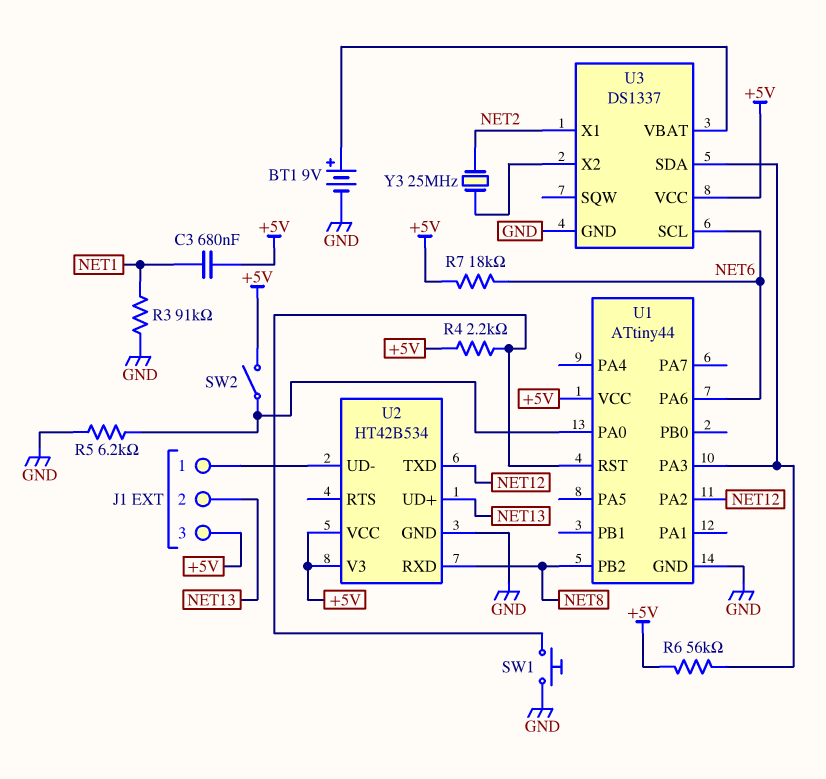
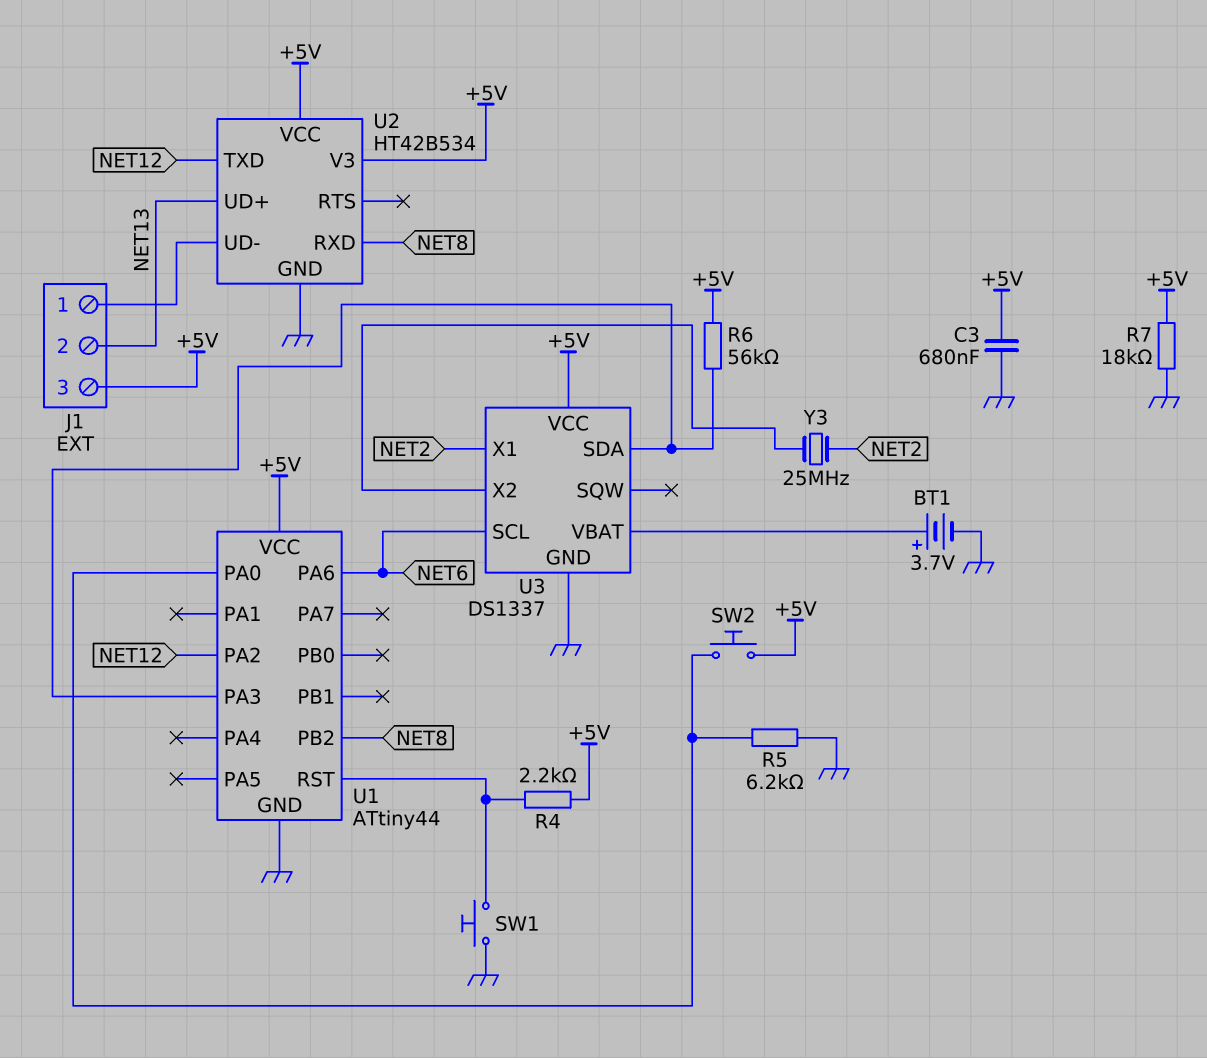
BT1: 9V (plus U3/VBAT, minus GND) -> 3.7V (plus U3/VBAT, minus GND)
C3: 680nF (+5V, NET1) -> 680nF (+5V, GND)
R3: 91k (GND, NET1) -> none
R7: 18k (+5V, NET6) -> 18k (+5V, GND)
SW2: switch (+5V, U1/PA0) -> button (+5V, U1/PA0)

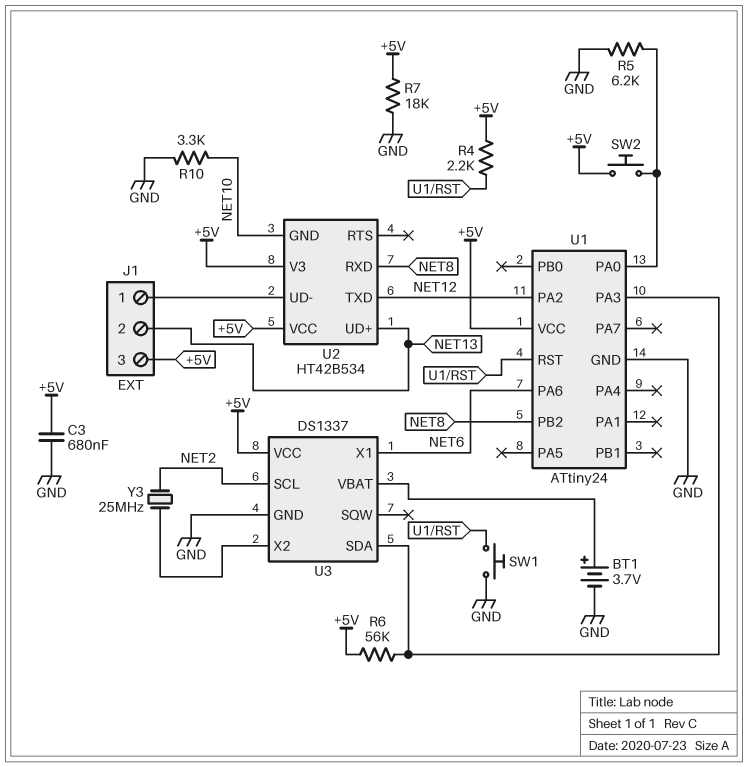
R10: none -> 3.3k (GND, NET10)
U1: ATtiny44 -> ATtiny24
U2 pin GND: GND -> NET10
U3 pin SCL: NET6 -> NET2
U3 pin X1: NET2 -> NET6

